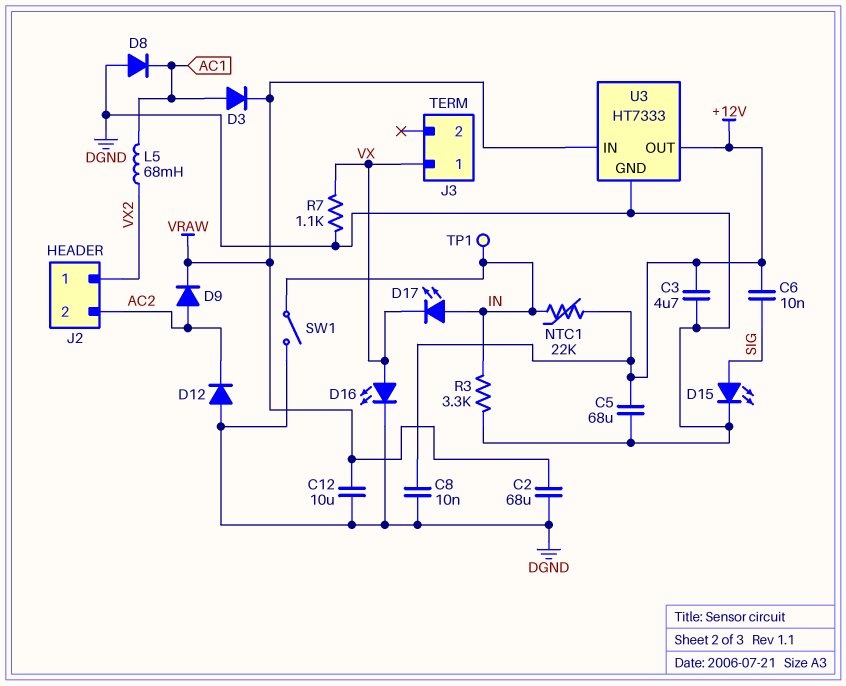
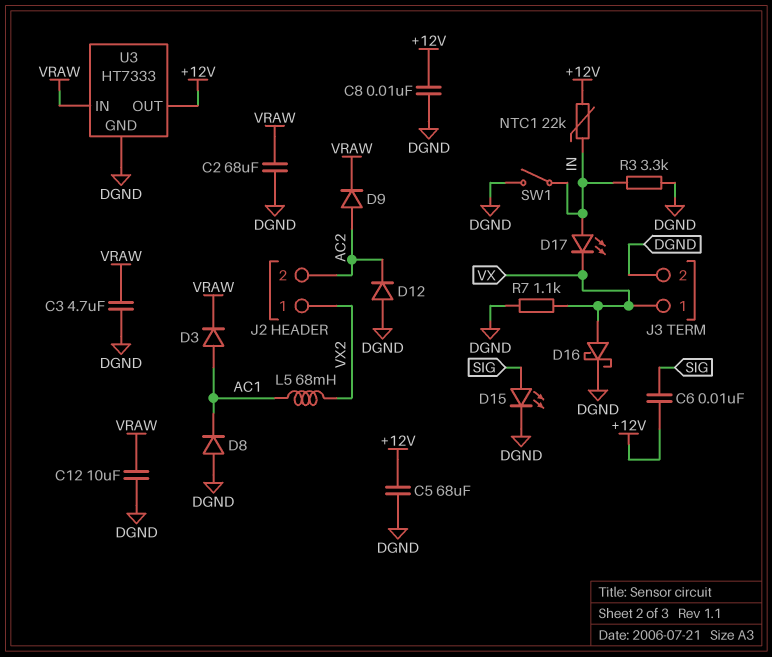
C3: 4.7uF (+12V, DGND) -> 4.7uF (DGND, VRAW)
D16: LED (A VX, K DGND) -> schottky (A VX, K DGND)
J3 pin 2: none -> DGND
TP1: test point (IN) -> none

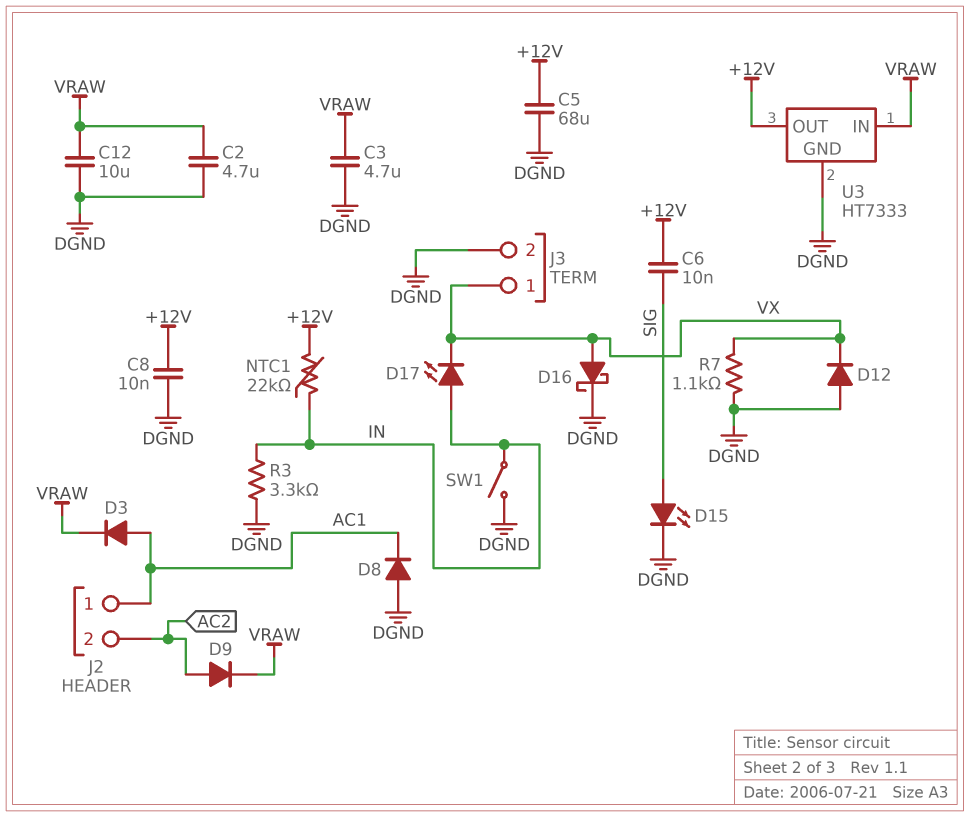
C2: 68uF (DGND, VRAW) -> 4.7uF (DGND, VRAW)
D12: diode (A DGND, K AC2) -> diode (A DGND, K VX)
J2 pin 1: VX2 -> AC1
L5: 68mH (AC1, VX2) -> none

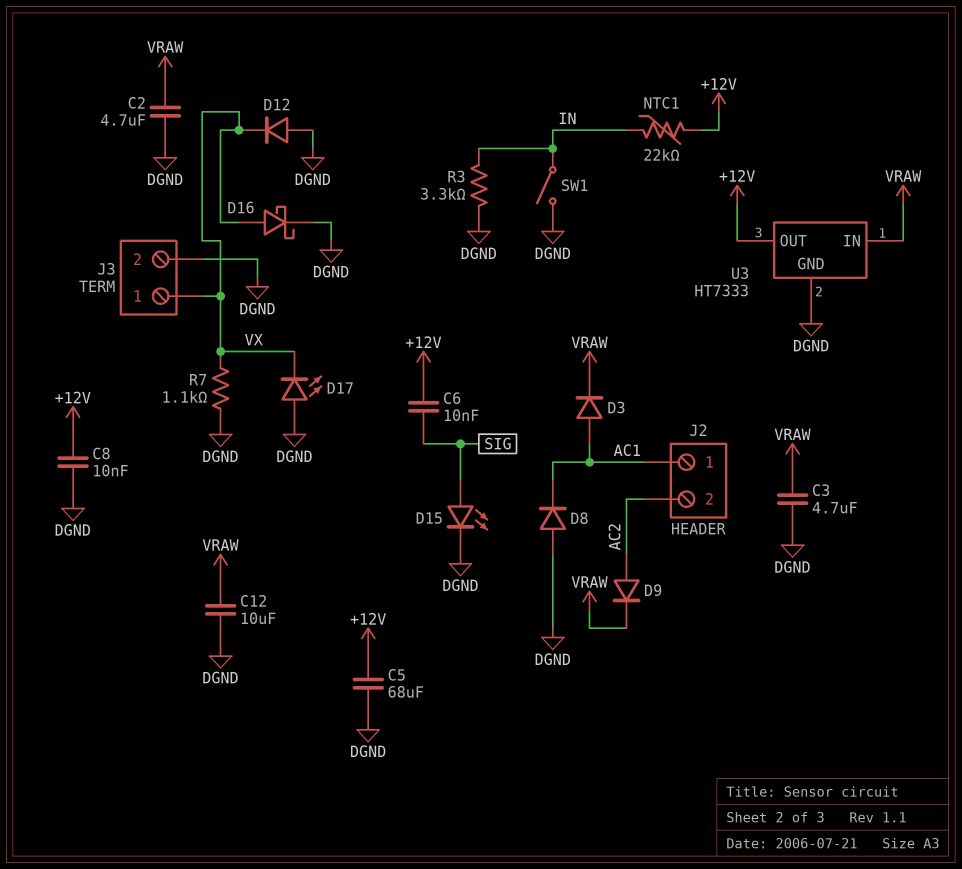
D17: LED (A IN, K VX) -> LED (A DGND, K VX)

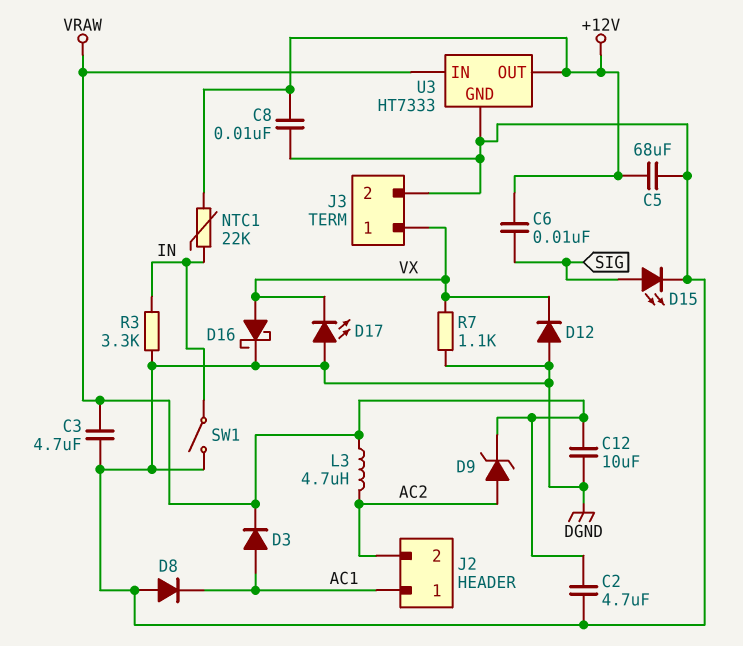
D9: diode (A AC2, K VRAW) -> zener (A AC2, K VRAW)
L3: none -> 4.7uH (AC2, VRAW)

